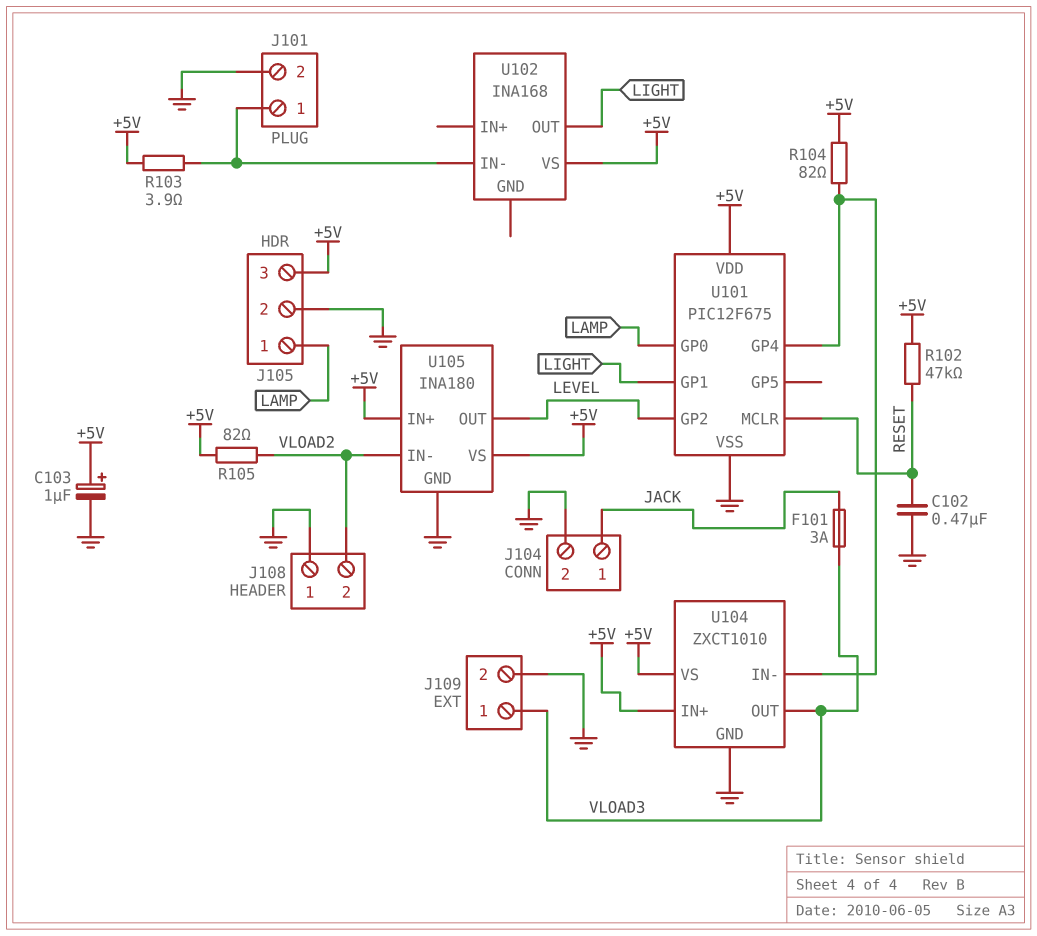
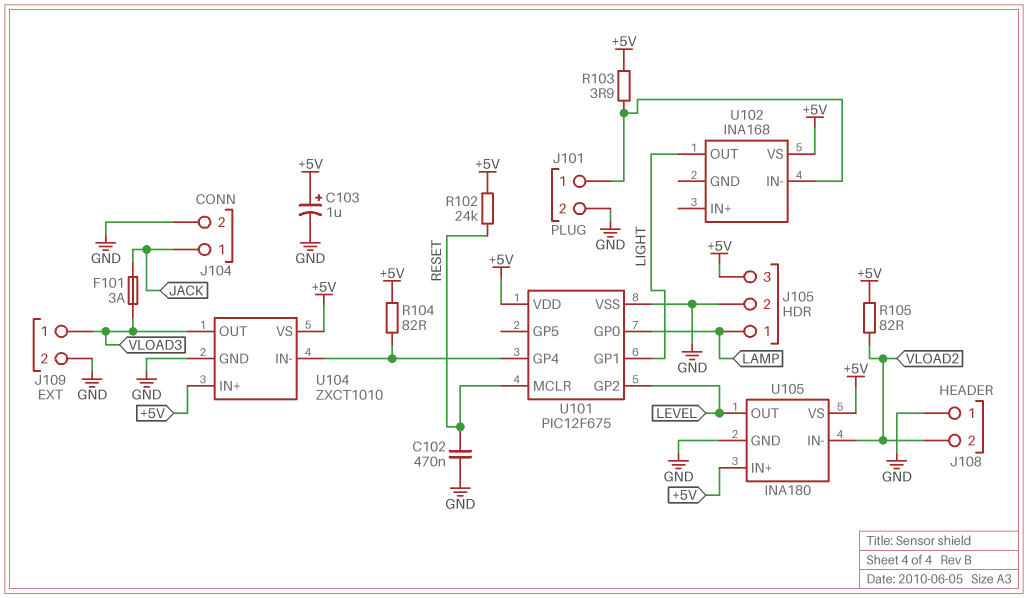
R102: 47k (+5V, RESET) -> 24k (+5V, RESET)

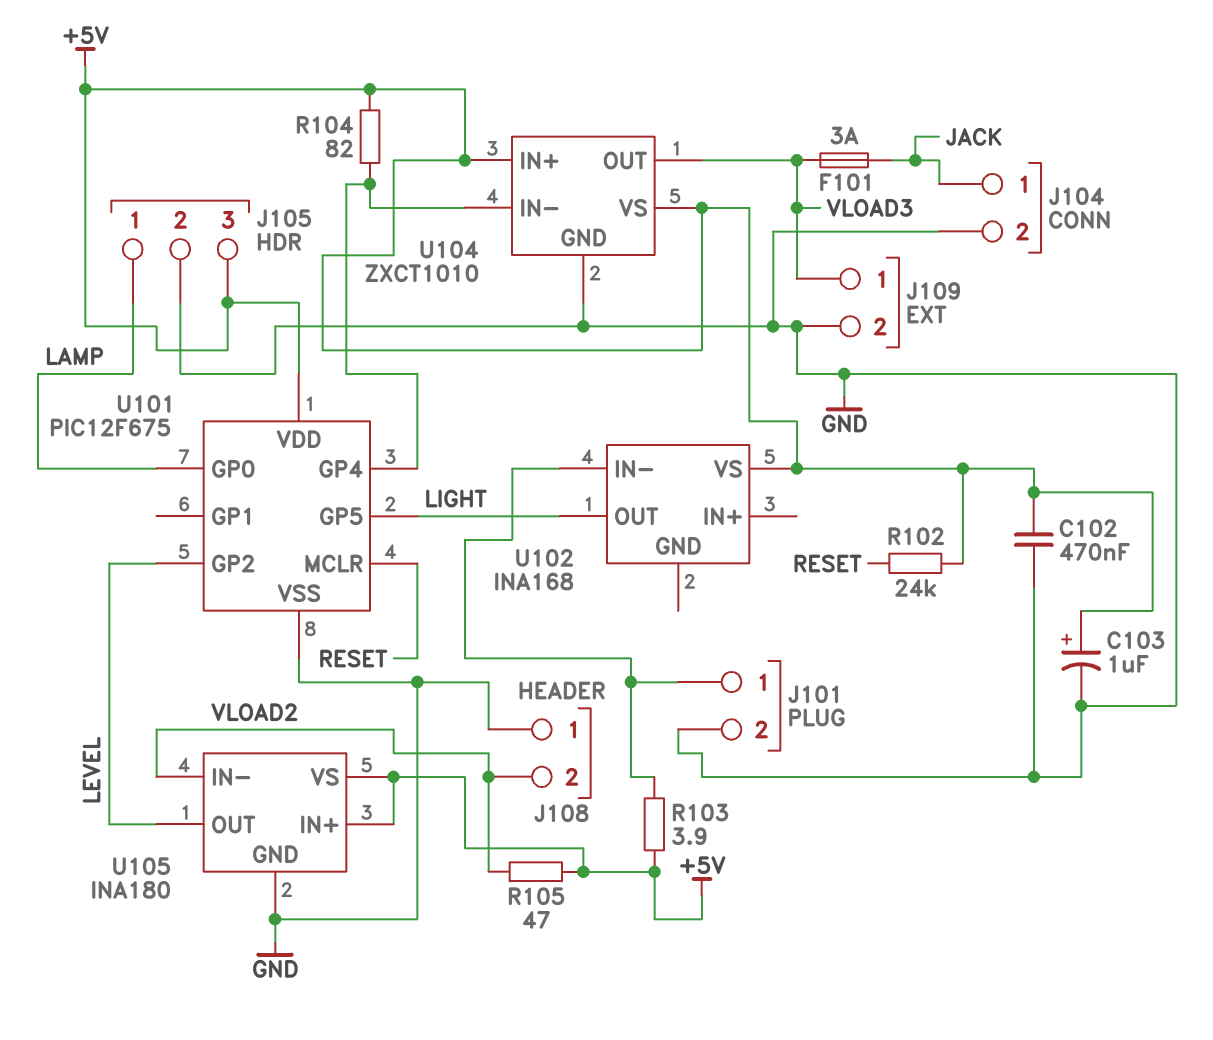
C102: 470nF (GND, RESET) -> 470nF (+5V, GND)
R105: 82 (+5V, VLOAD2) -> 47 (+5V, VLOAD2)
U101 pin GP1: LIGHT -> none
U101 pin GP5: none -> LIGHT

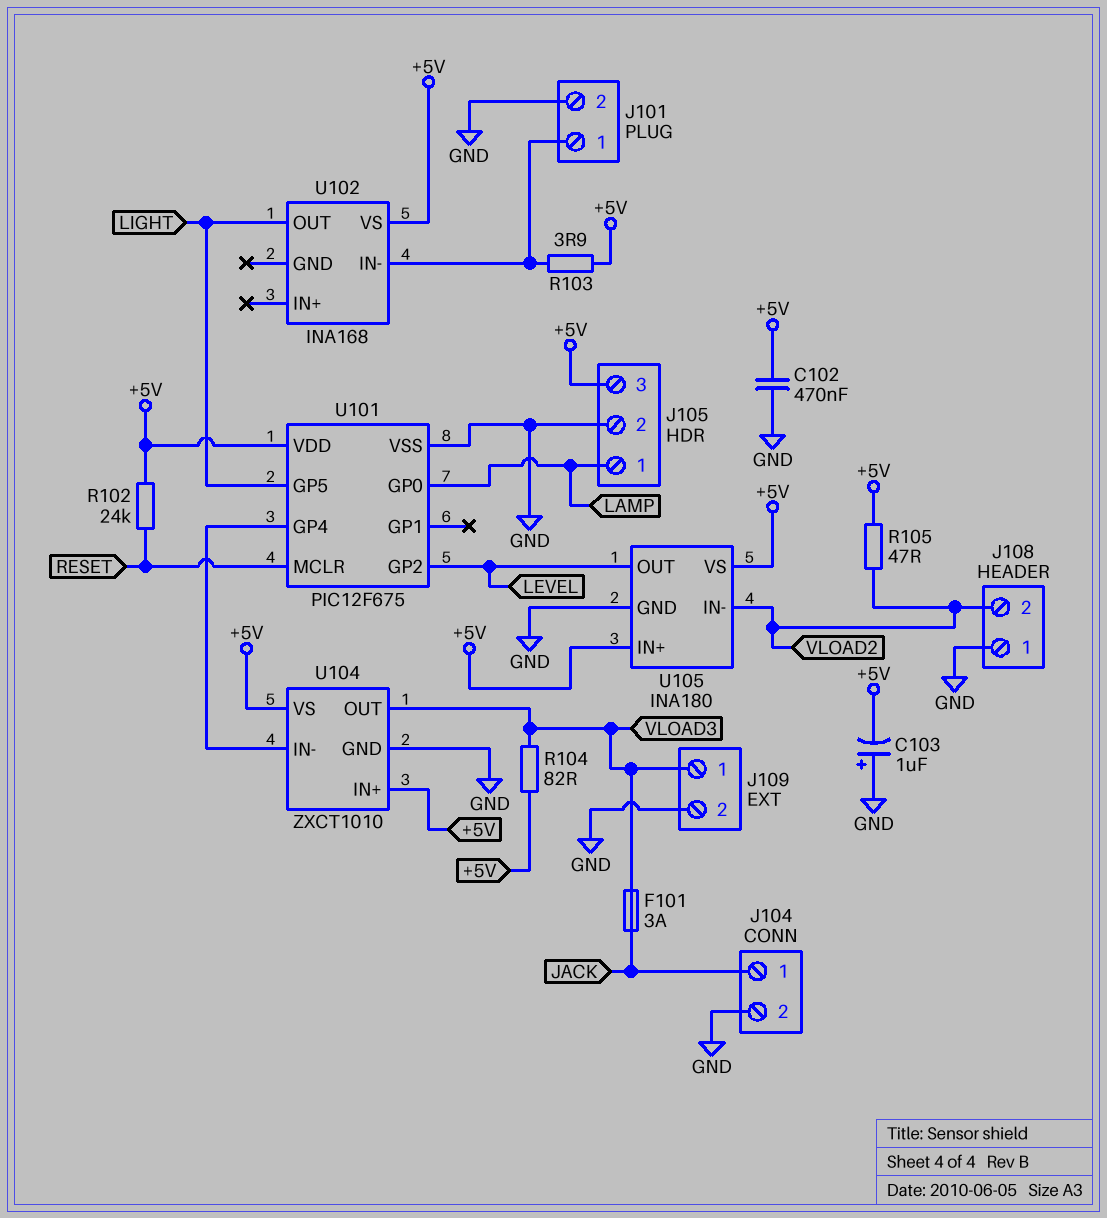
C103: 1uF (plus +5V, minus GND) -> 1uF (plus GND, minus +5V)
R104: 82 (+5V, U101/GP4) -> 82 (+5V, VLOAD3)

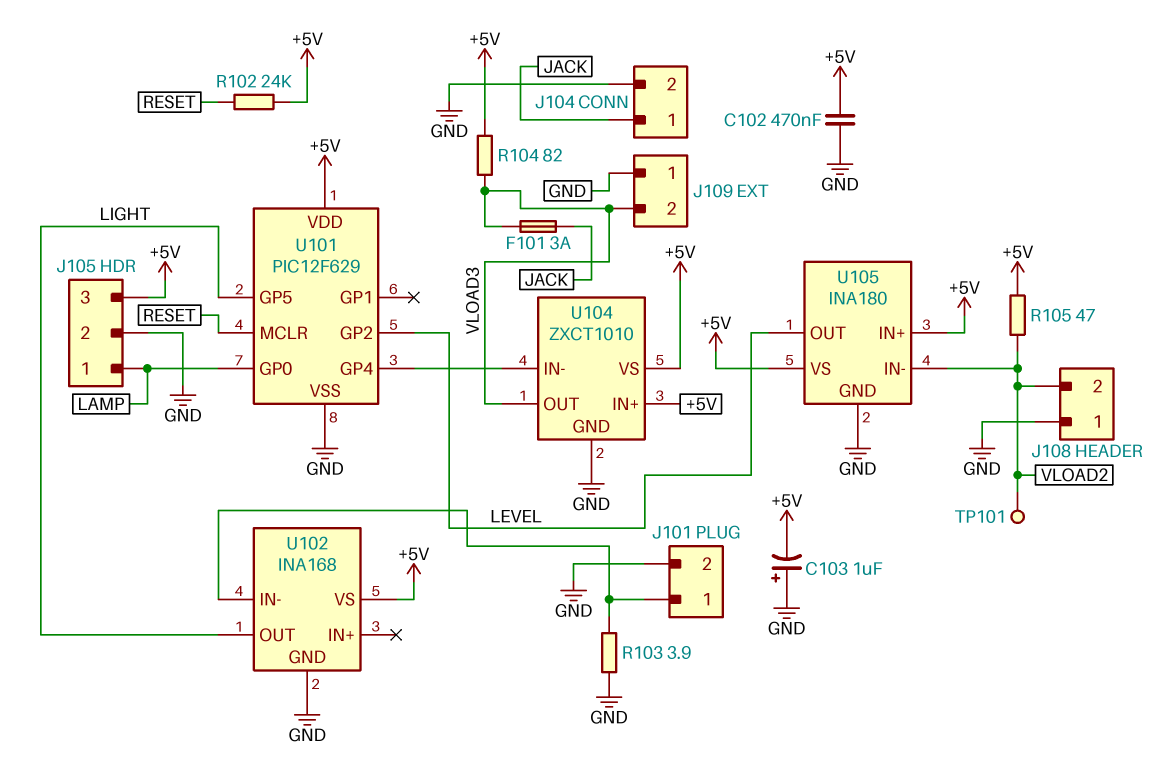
J109 pin 1: VLOAD3 -> GND
J109 pin 2: GND -> VLOAD3
R103: 3.9 (+5V, J101/1) -> 3.9 (GND, J101/1)
TP101: none -> test point (VLOAD2)
U101: PIC12F675 -> PIC12F629
U102 pin GND: none -> GND

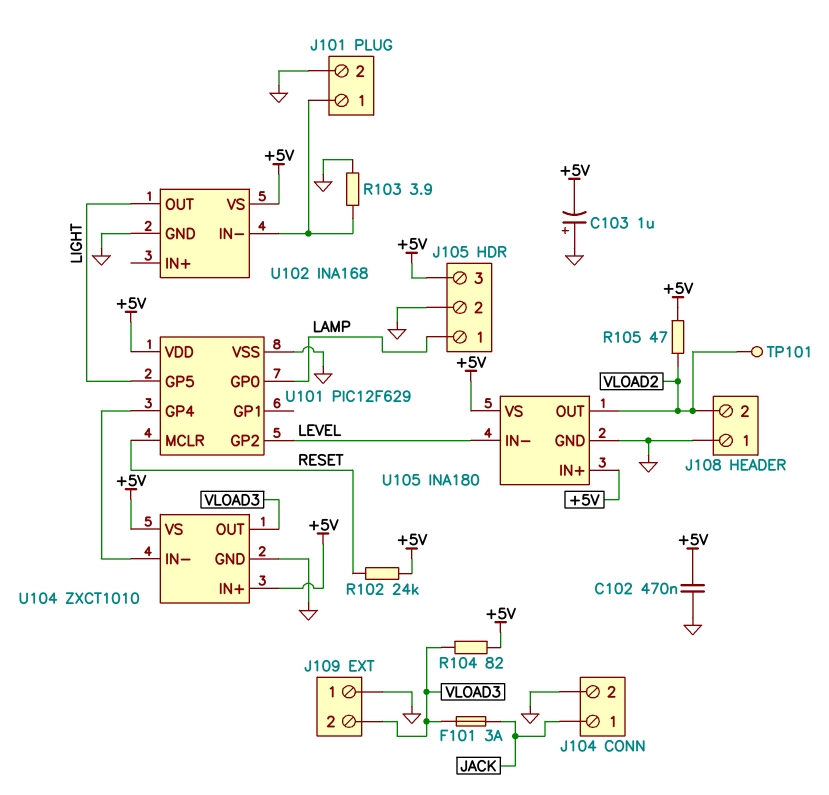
U105 pin IN-: VLOAD2 -> LEVEL
U105 pin OUT: LEVEL -> VLOAD2

